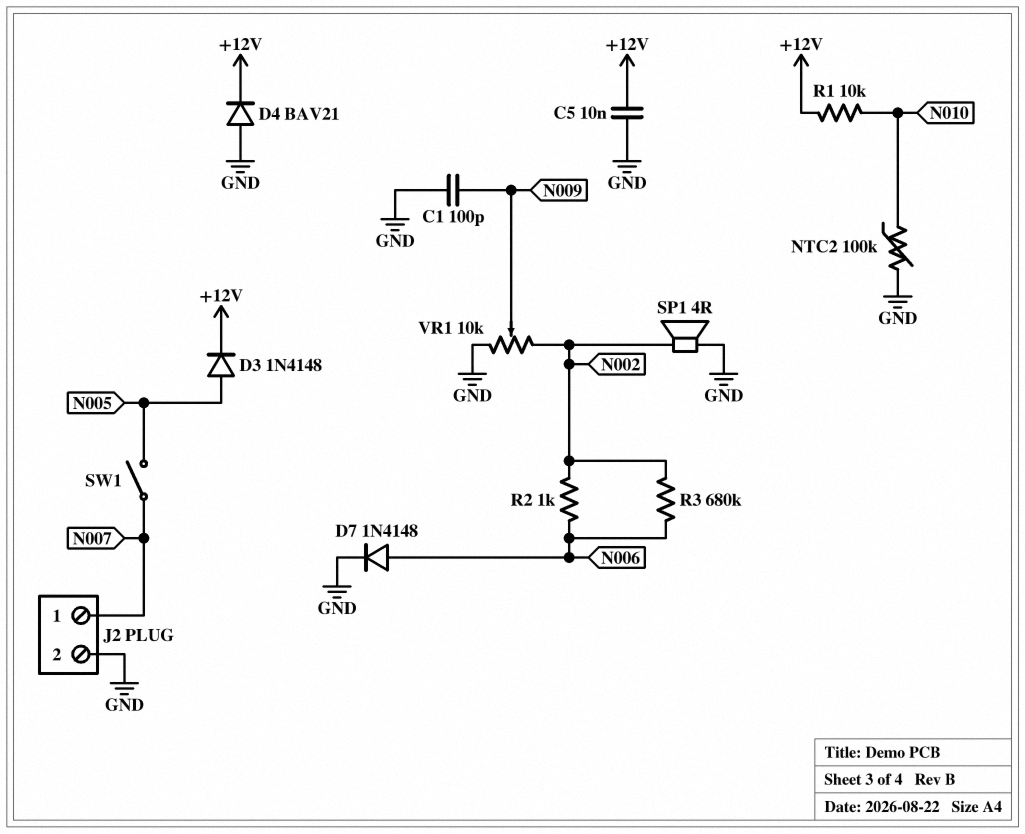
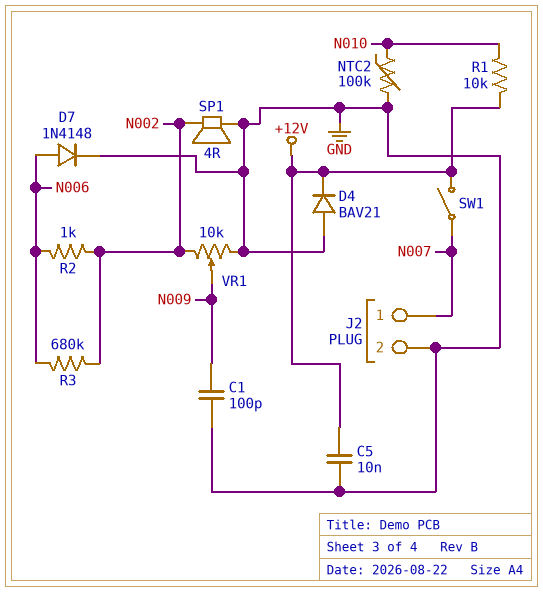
D3: diode 1N4148 (A N005, K +12V) -> none
SW1: switch (N005, N007) -> switch (+12V, N007)

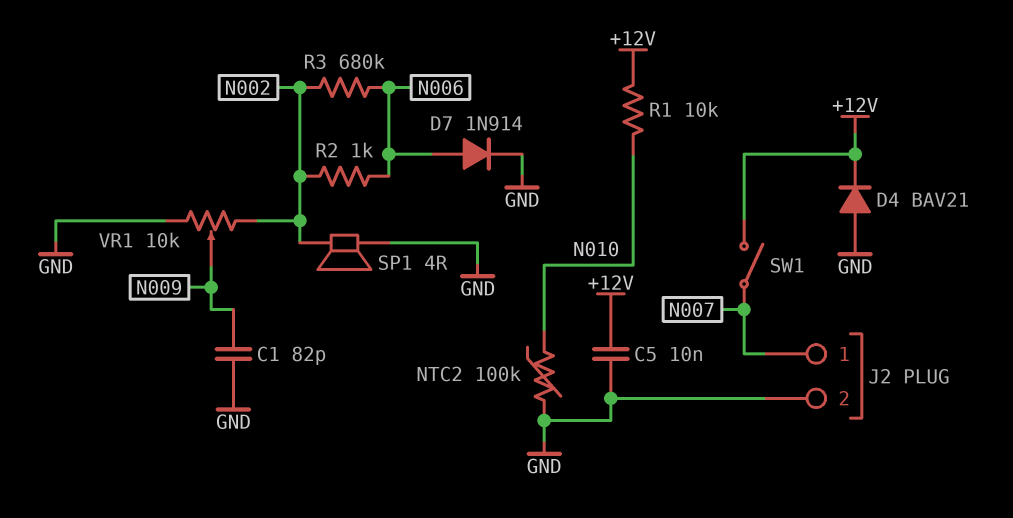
C1: 100pF (GND, N009) -> 82pF (GND, N009)
D7: diode 1N4148 (A N006, K GND) -> diode 1N914 (A N006, K GND)

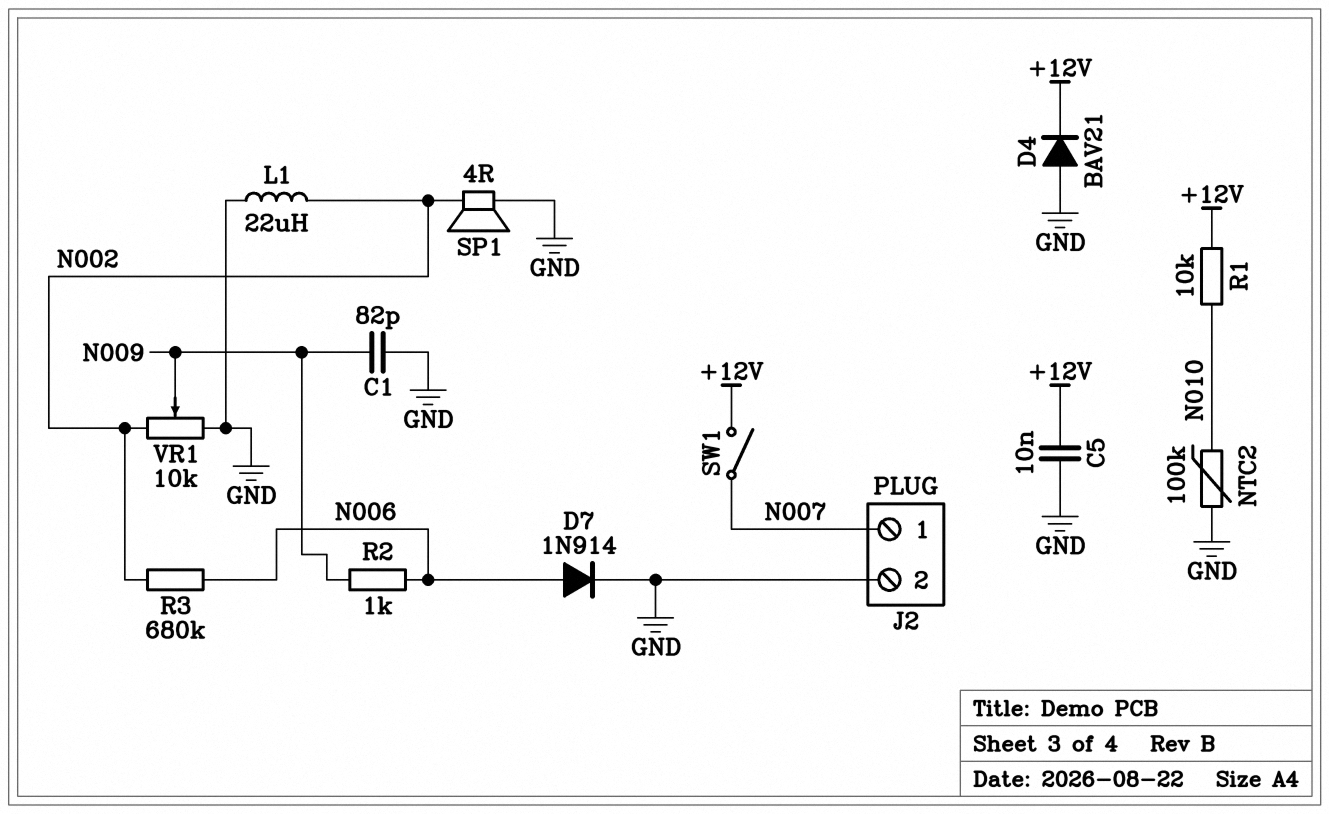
L1: none -> 22uH (GND, N002)
R2: 1k (N002, N006) -> 1k (N006, N009)

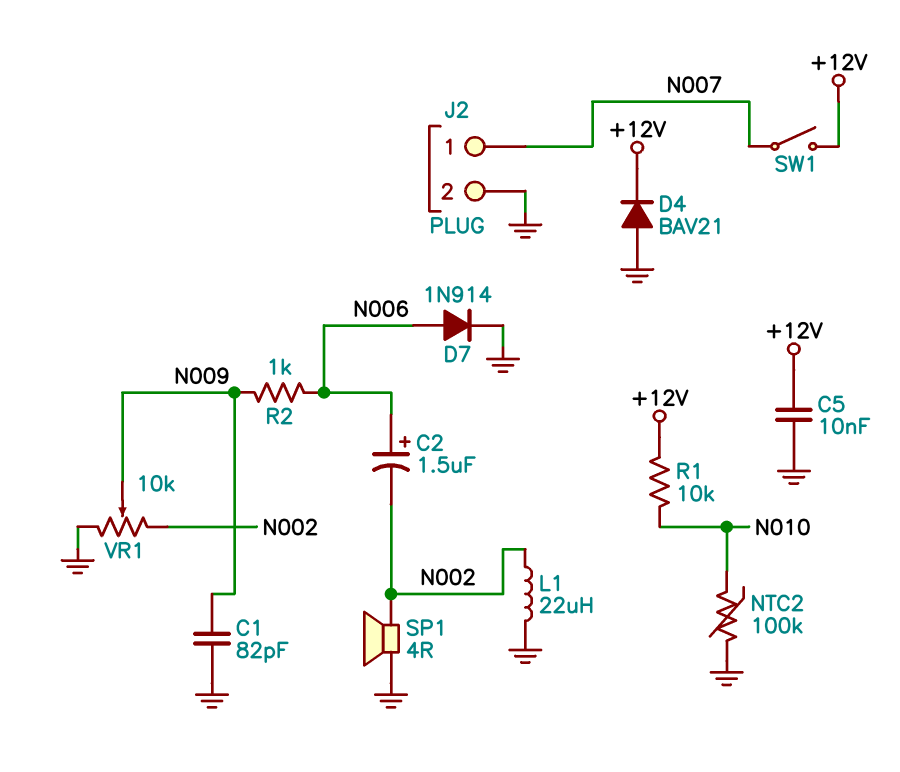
C2: none -> 1.5uF (plus N006, minus N002)
R3: 680k (N002, N006) -> none

